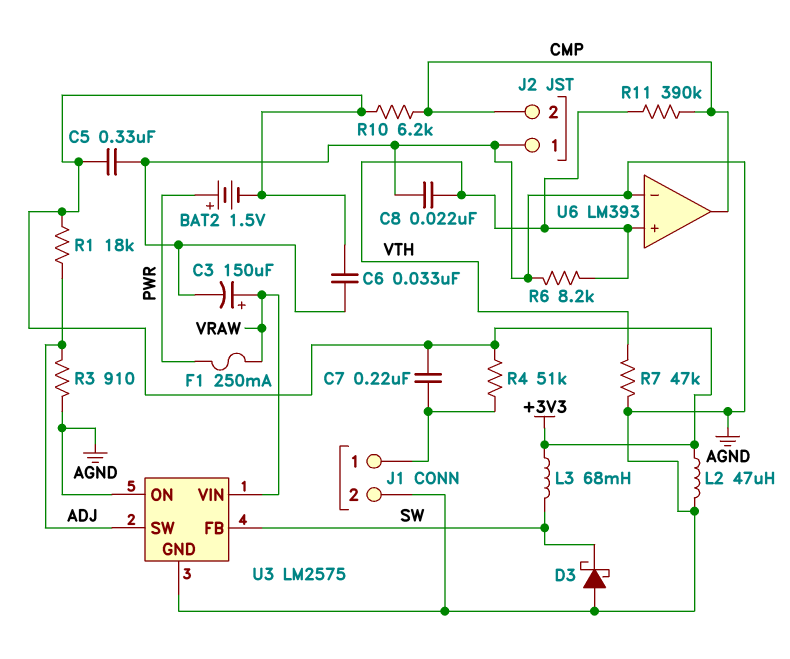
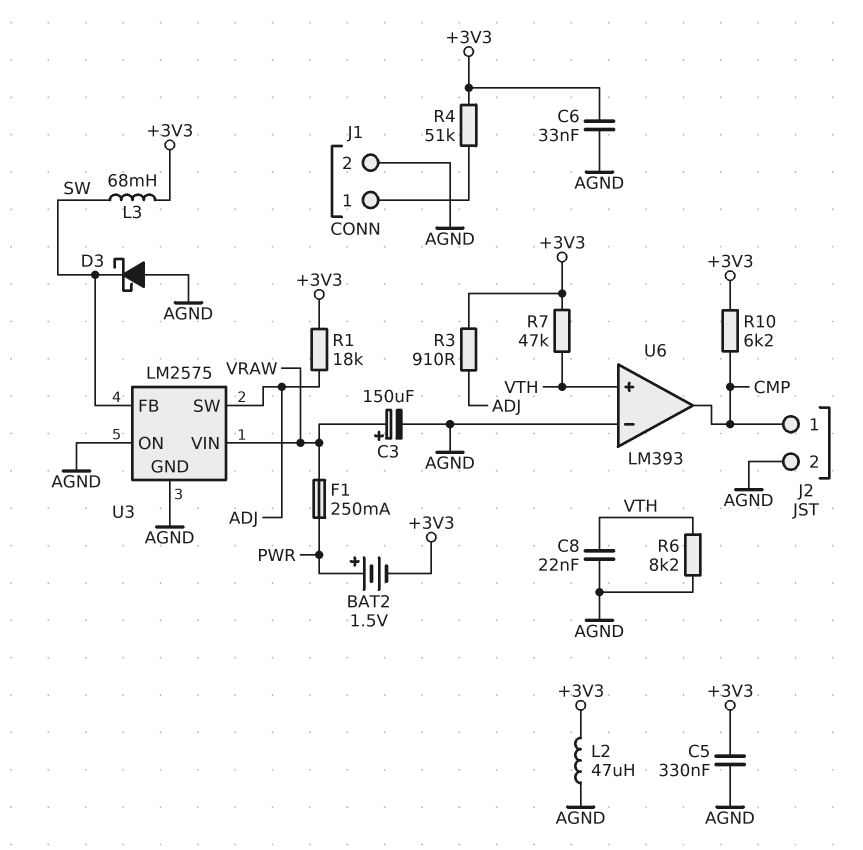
C7: 220nF (+3V3, J1/1) -> none
J2 pin 1: AGND -> CMP
J2 pin 2: CMP -> AGND
R3: 910 (ADJ, AGND) -> 910 (+3V3, ADJ)
R7: 47k (AGND, VTH) -> 47k (+3V3, VTH)
R11: 390k (CMP, VTH) -> none

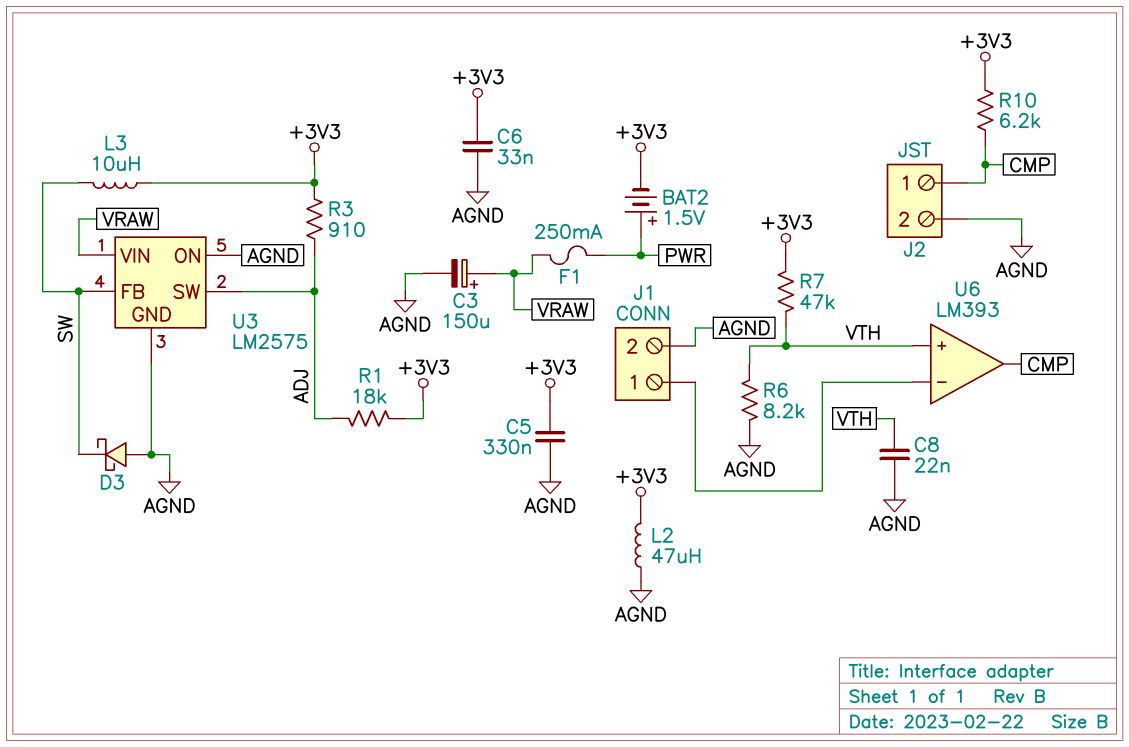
L3: 68mH (+3V3, SW) -> 10uH (+3V3, SW)
R4: 51k (+3V3, J1/1) -> none
U6 pin in-: AGND -> J1/1

